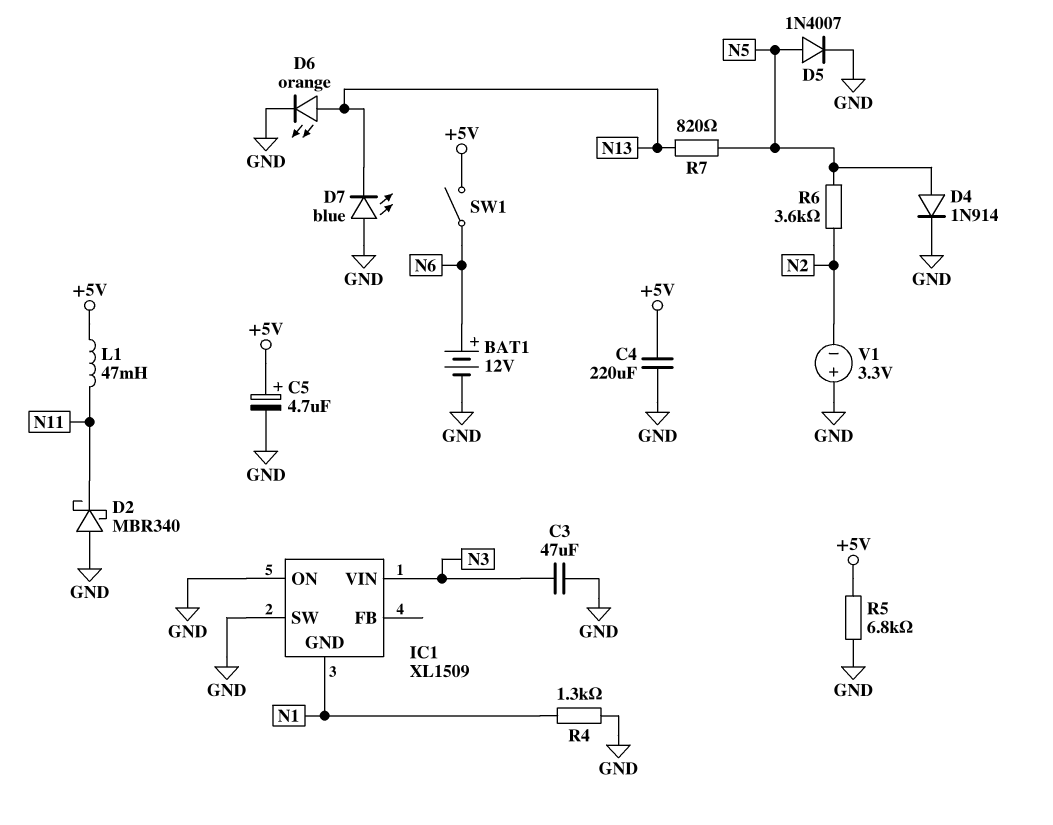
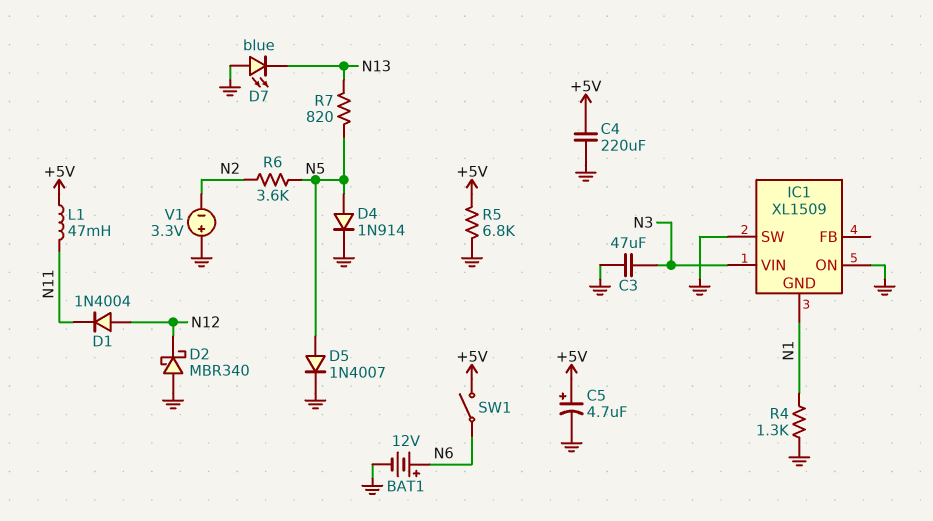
D1: none -> diode 1N4004 (A N12, K N11)
D2: schottky MBR340 (A GND, K N11) -> schottky MBR340 (A GND, K N12)
D6: LED orange (A N13, K GND) -> none

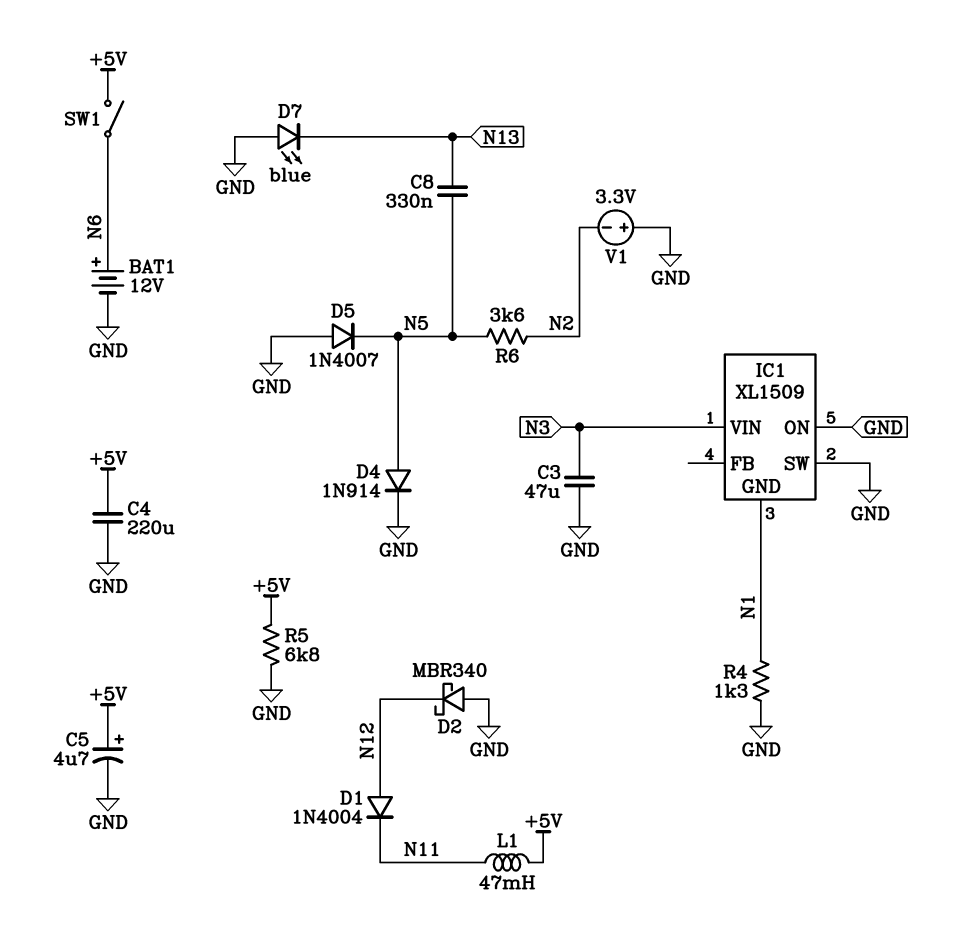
C8: none -> 330nF (N5, N13)
D5: diode 1N4007 (A N5, K GND) -> diode 1N4007 (A GND, K N5)
R7: 820 (N5, N13) -> none

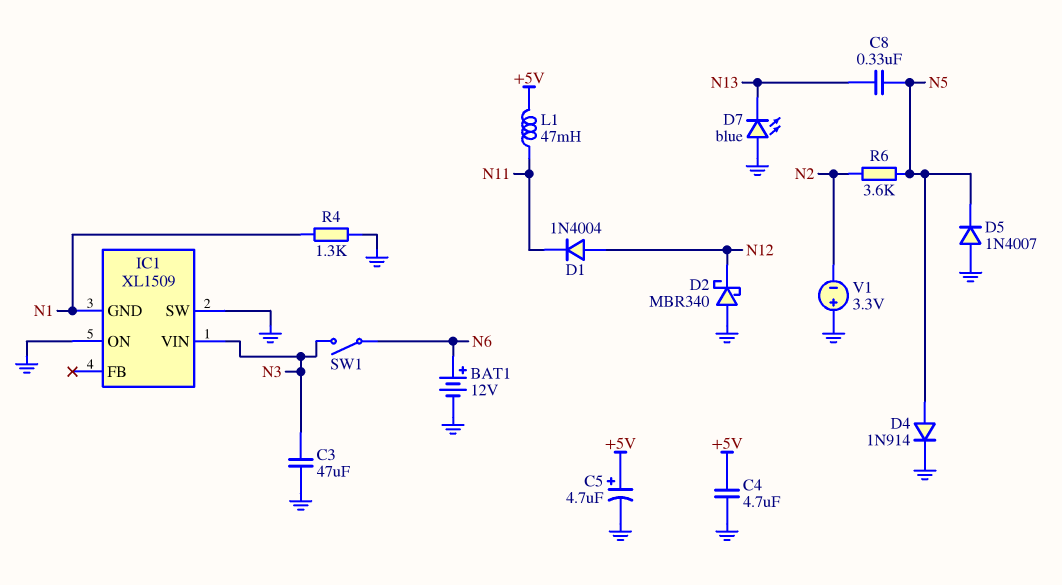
C4: 220uF (+5V, GND) -> 4.7uF (+5V, GND)
R5: 6.8k (+5V, GND) -> none
SW1: switch (+5V, N6) -> switch (N3, N6)

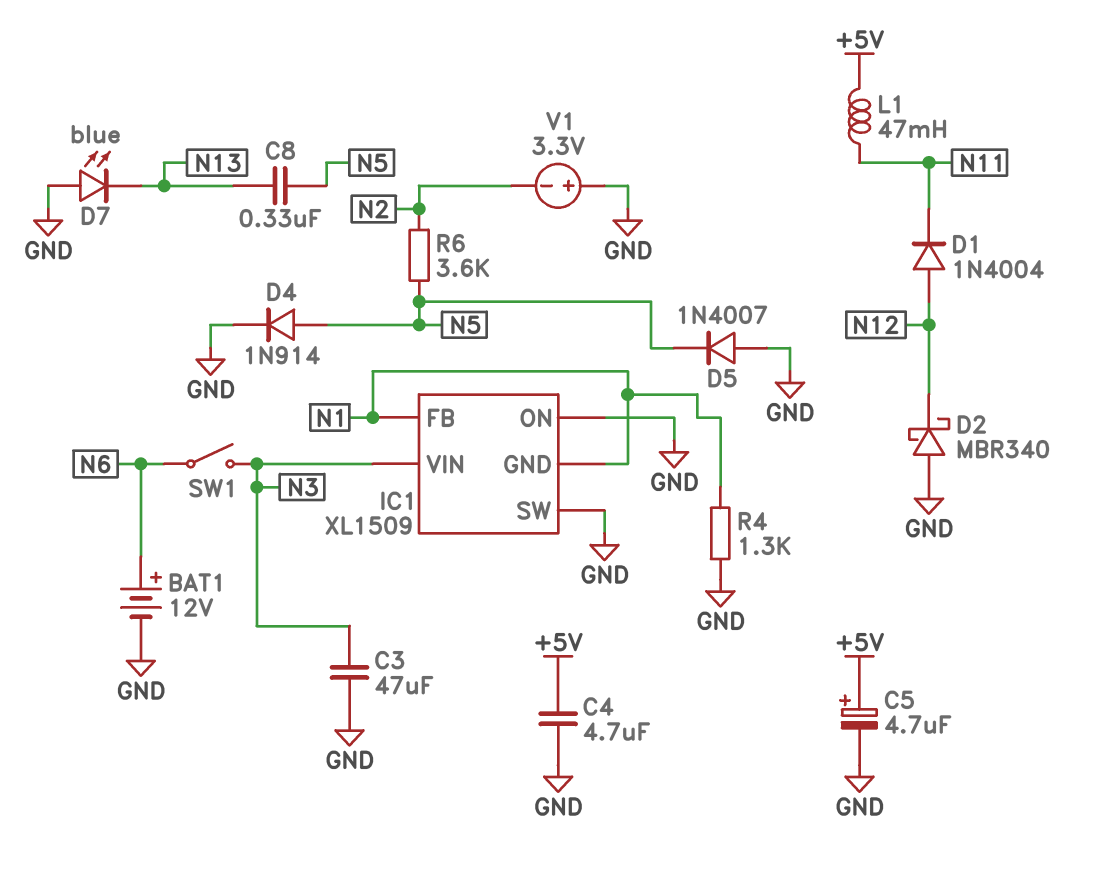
IC1 pin FB: none -> N1

